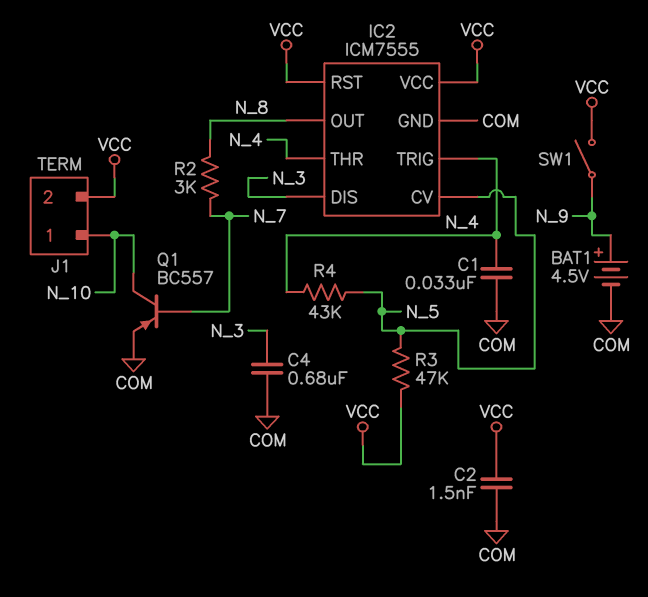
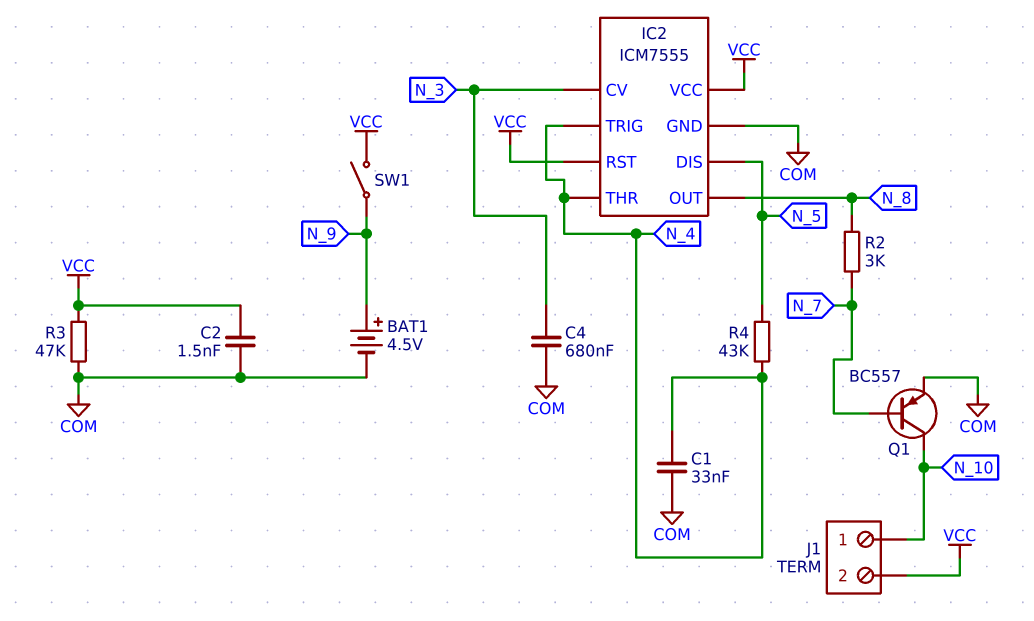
IC2 pin CV: N_5 -> N_3
IC2 pin DIS: N_3 -> N_5
R3: 47k (N_5, VCC) -> 47k (COM, VCC)

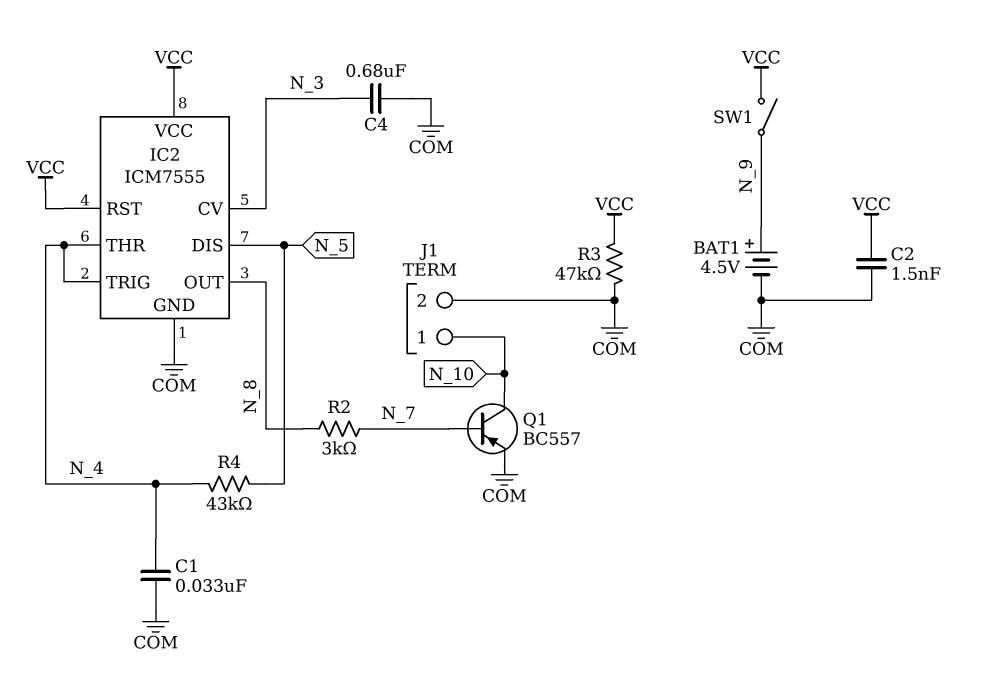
J1 pin 2: VCC -> COM

